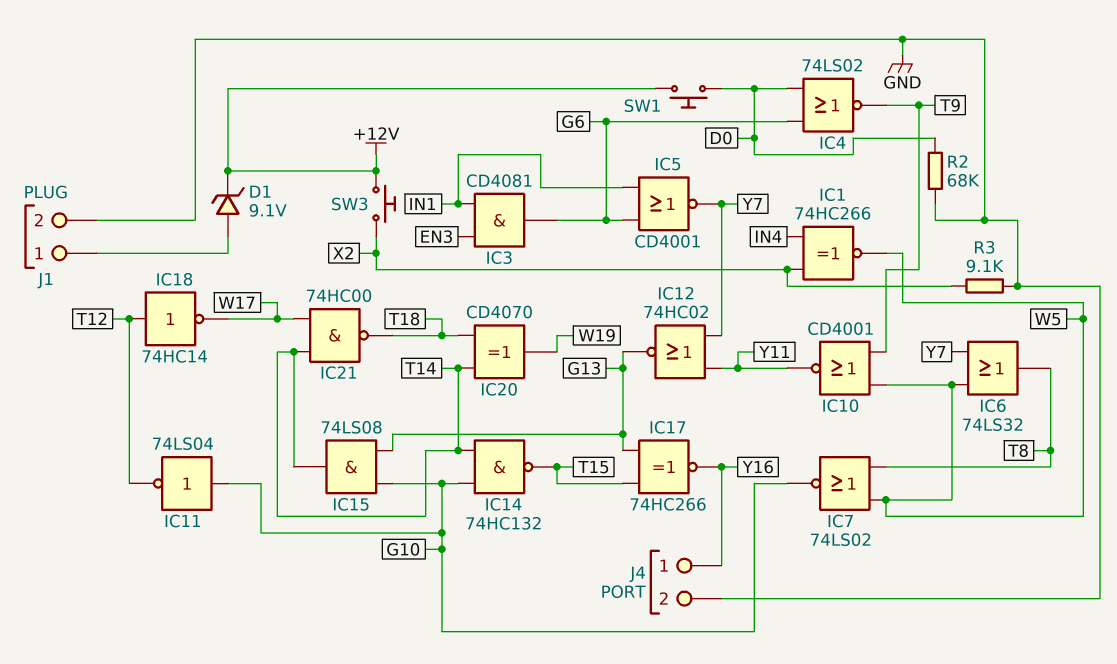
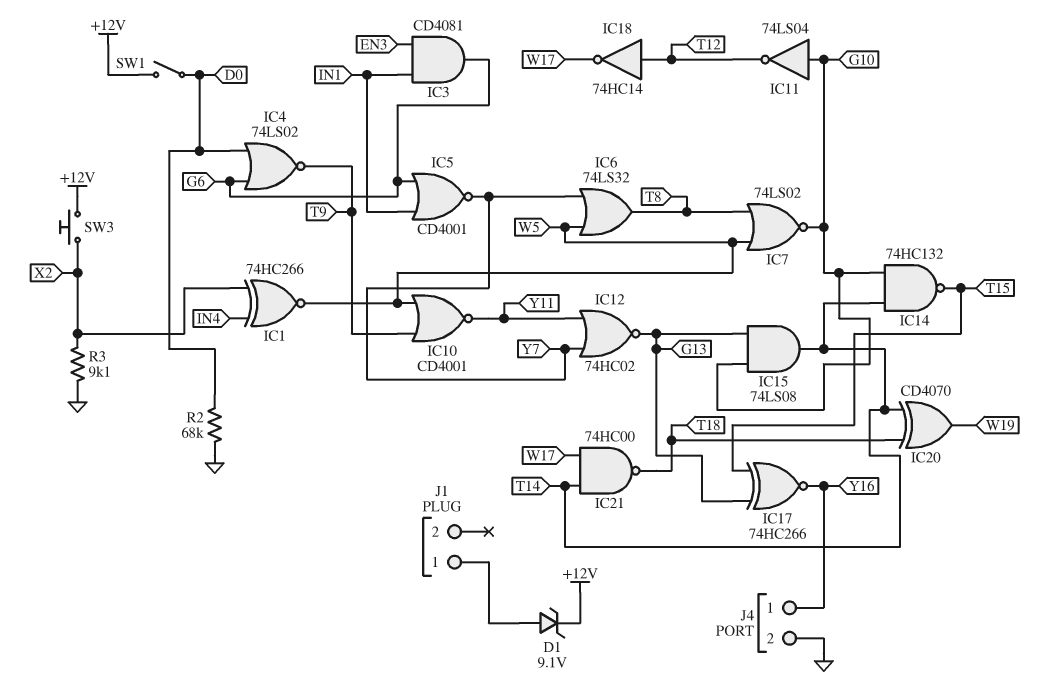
J1 pin 2: GND -> none
SW1: button (+12V, D0) -> switch (+12V, D0)

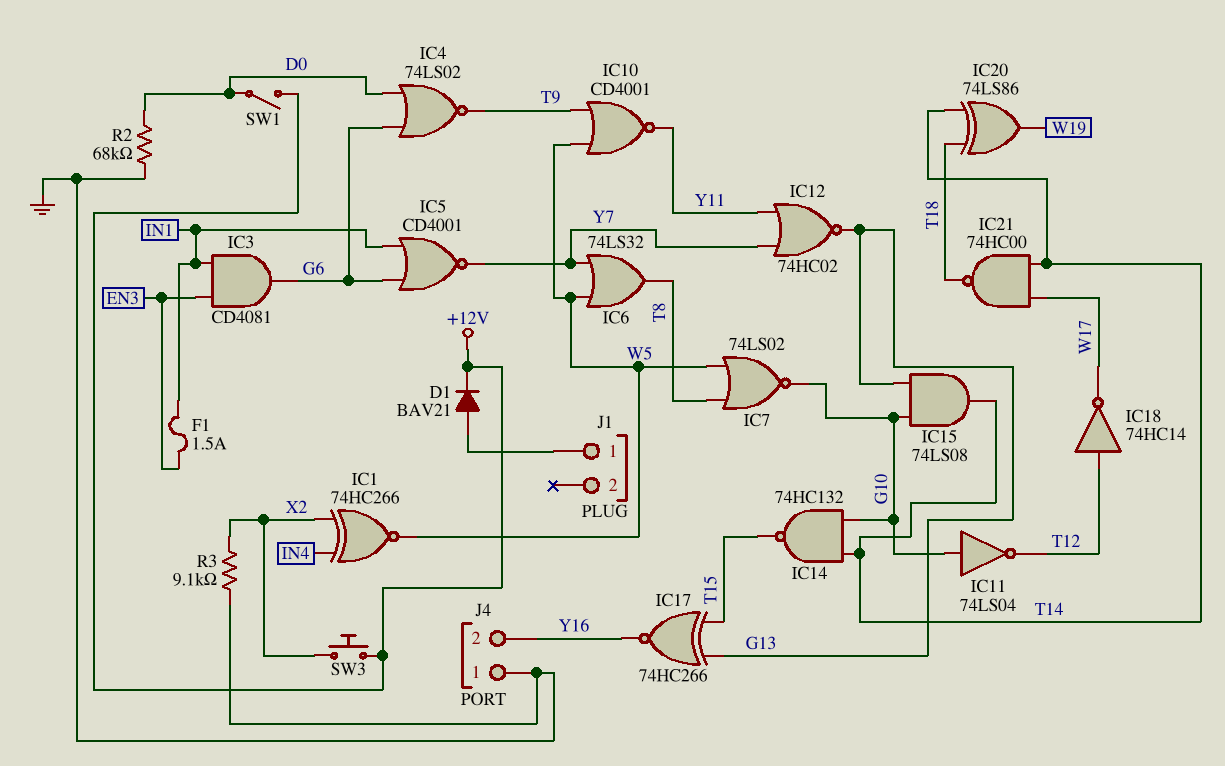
D1: zener 9.1V (A J1/1, K +12V) -> diode BAV21 (A J1/1, K +12V)
F1: none -> 1.5A (EN3, IN1)
IC20: XOR CD4070 (in T14, in T18, out W19) -> XOR 74LS86 (in T14, in T18, out W19)
J4 pin 1: Y16 -> GND
J4 pin 2: GND -> Y16

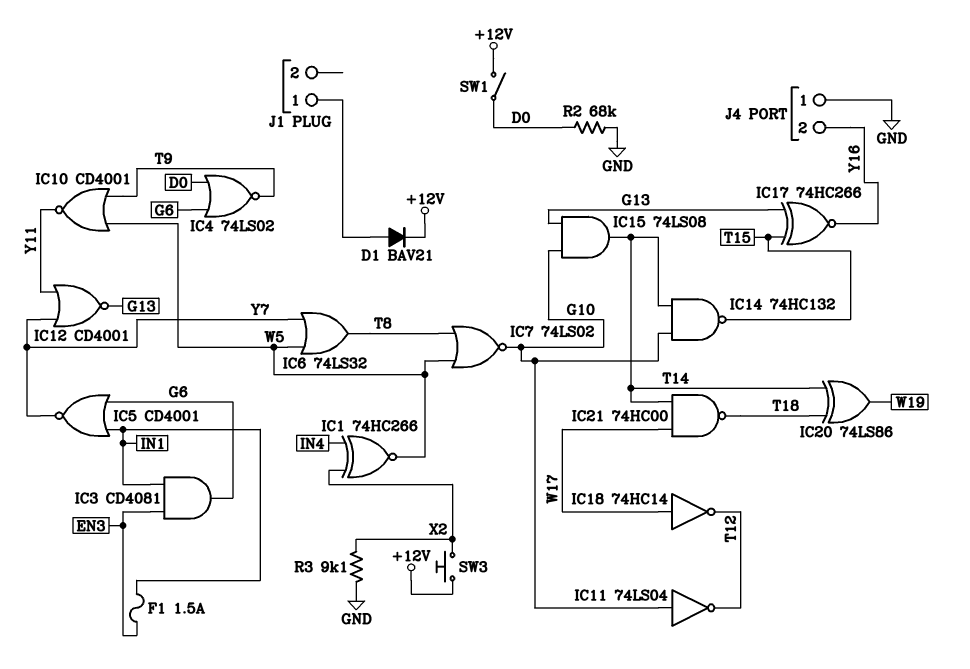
IC12: NOR 74HC02 (in Y7, in Y11, out G13) -> NOR CD4001 (in Y7, in Y11, out G13)
IC18: NOT 74HC14 (in T12, out W17) -> NOT 74HC14 (in W17, out T12)

